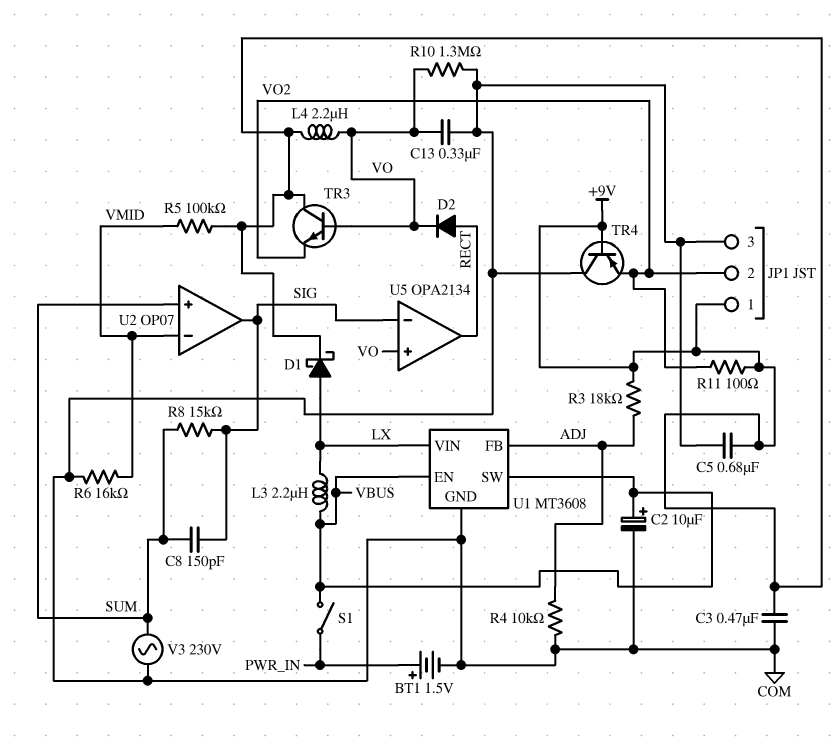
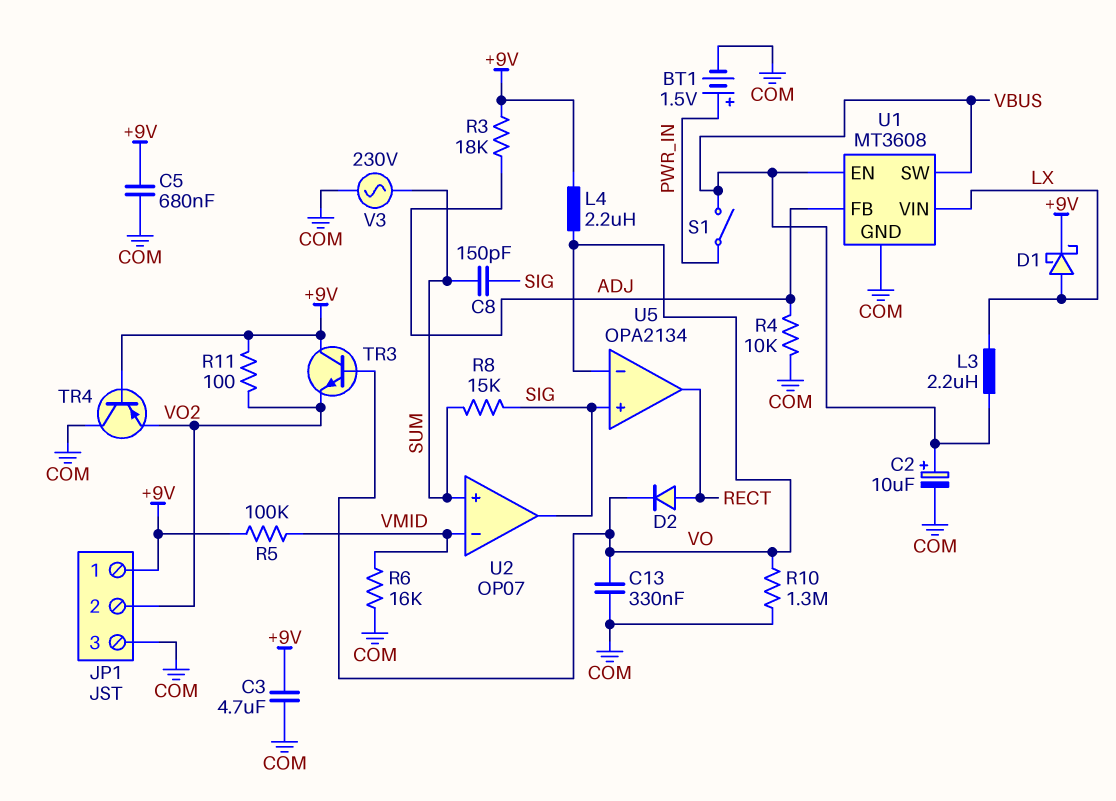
C3: 470nF (+9V, COM) -> 4.7uF (+9V, COM)
U5 pin in+: VO -> SIG
U5 pin in-: SIG -> VO

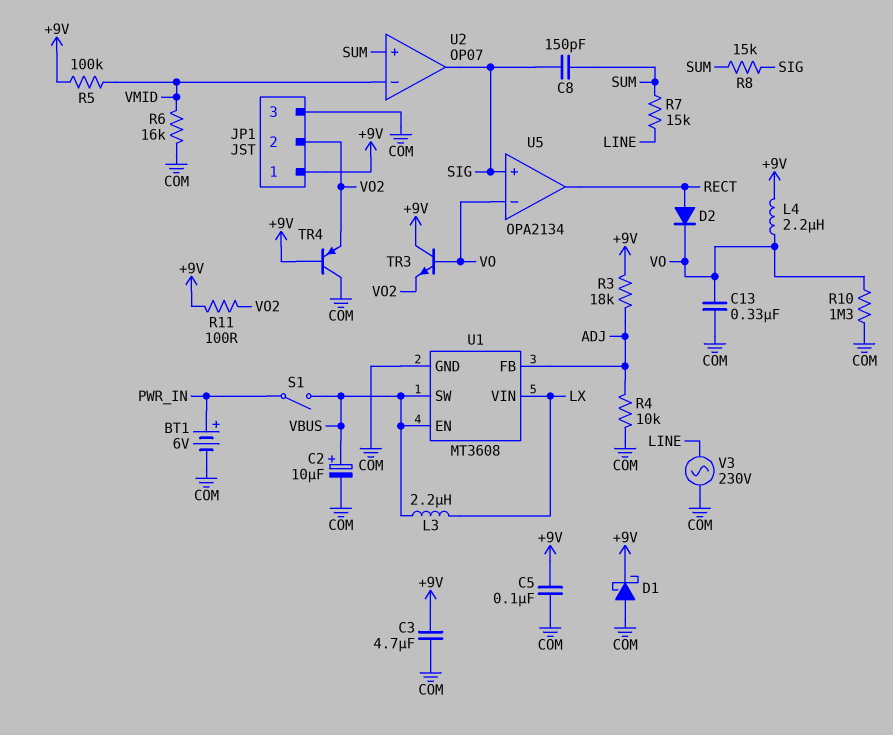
BT1: 1.5V (plus PWR_IN, minus COM) -> 6V (plus PWR_IN, minus COM)
C5: 680nF (+9V, COM) -> 100nF (+9V, COM)
D1: schottky (A LX, K +9V) -> schottky (A COM, K +9V)
R7: none -> 15k (LINE, SUM)
V3: AC 230V (COM, SUM) -> AC 230V (COM, LINE)

